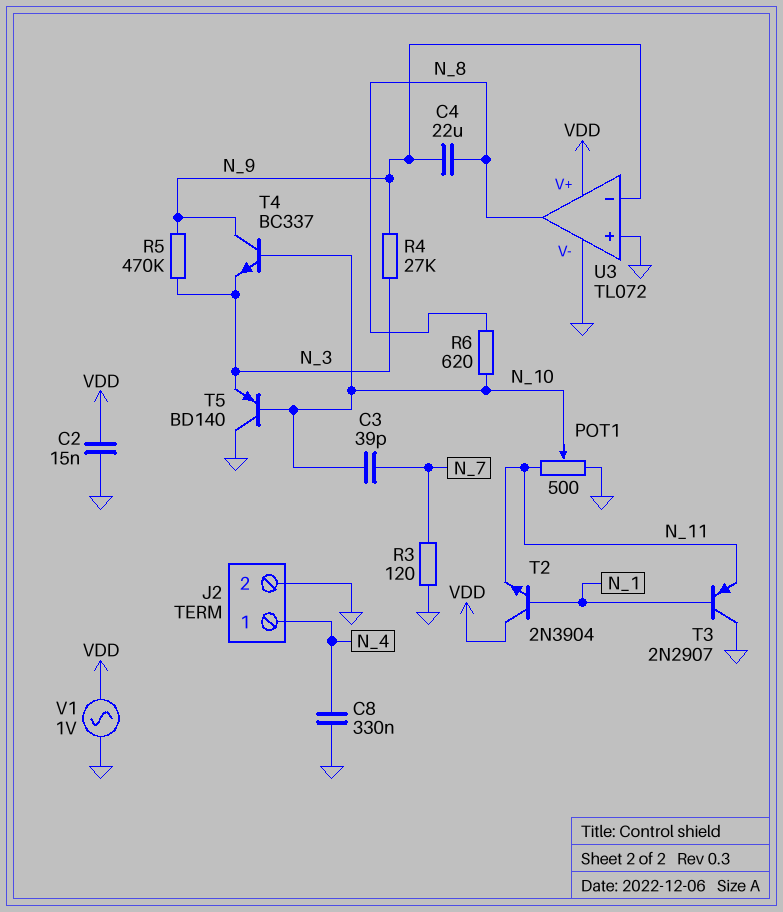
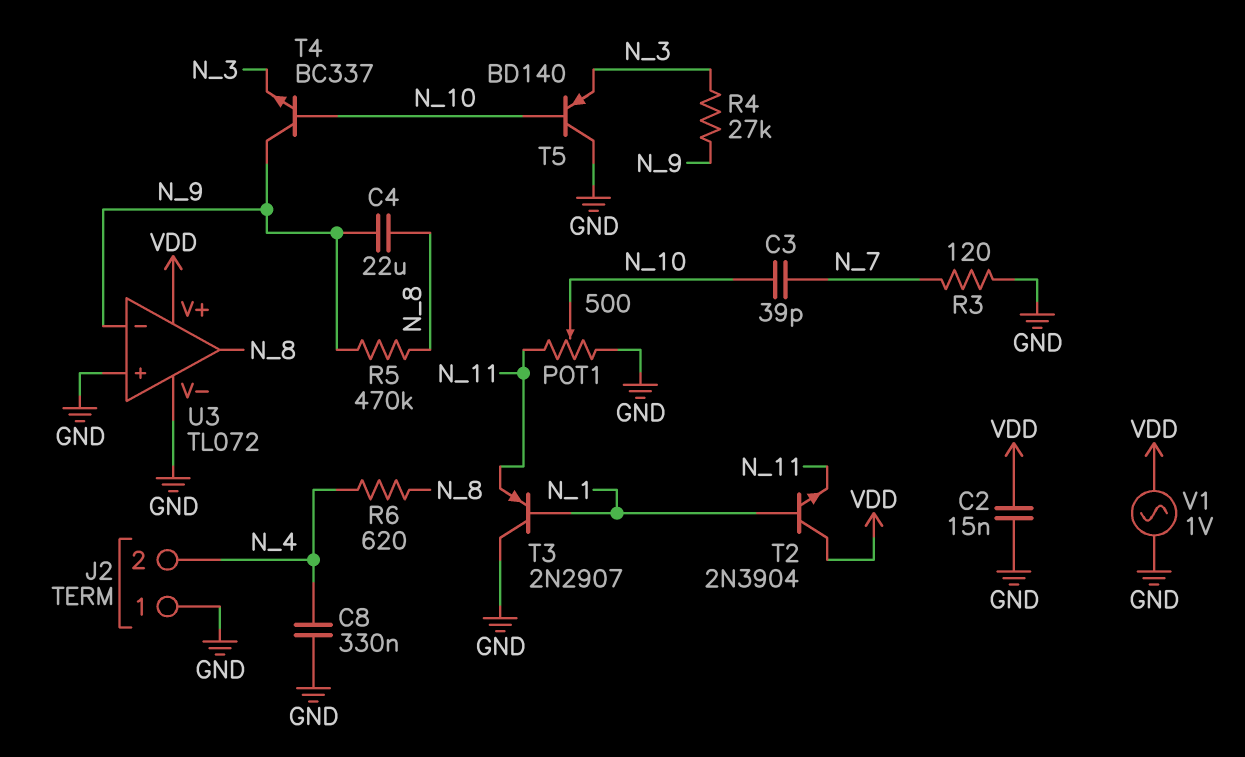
J2 pin 1: N_4 -> GND
J2 pin 2: GND -> N_4
R5: 470k (N_3, N_9) -> 470k (N_8, N_9)
R6: 620 (N_8, N_10) -> 620 (N_4, N_8)

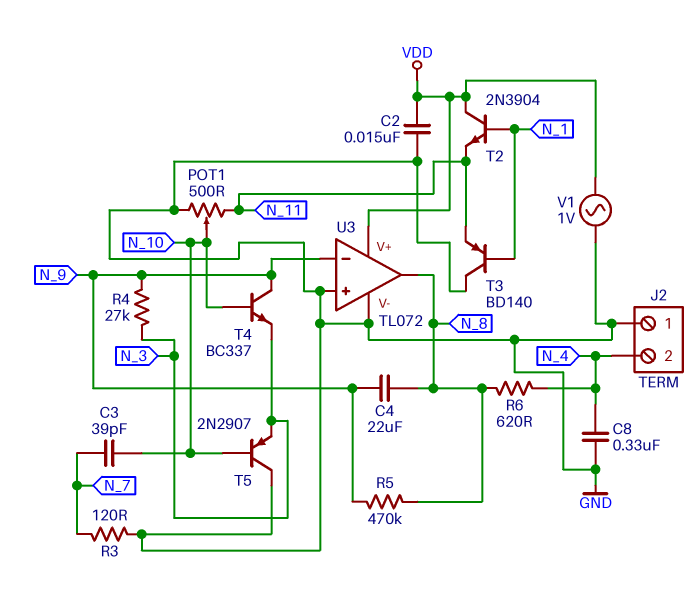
T3: PNP 2N2907 (B N_1, C GND, E N_11) -> PNP BD140 (B N_1, C GND, E N_11)
T5: PNP BD140 (B N_10, C GND, E N_3) -> PNP 2N2907 (B N_10, C GND, E N_3)

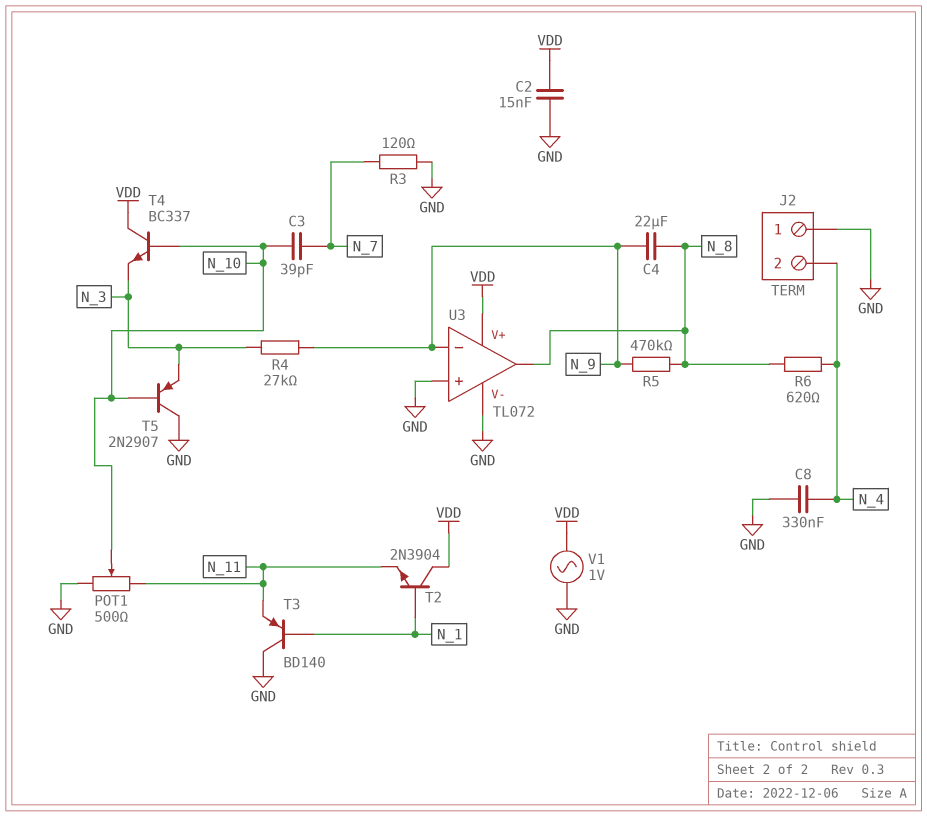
T4: NPN BC337 (B N_10, C N_9, E N_3) -> NPN BC337 (B N_10, C VDD, E N_3)

